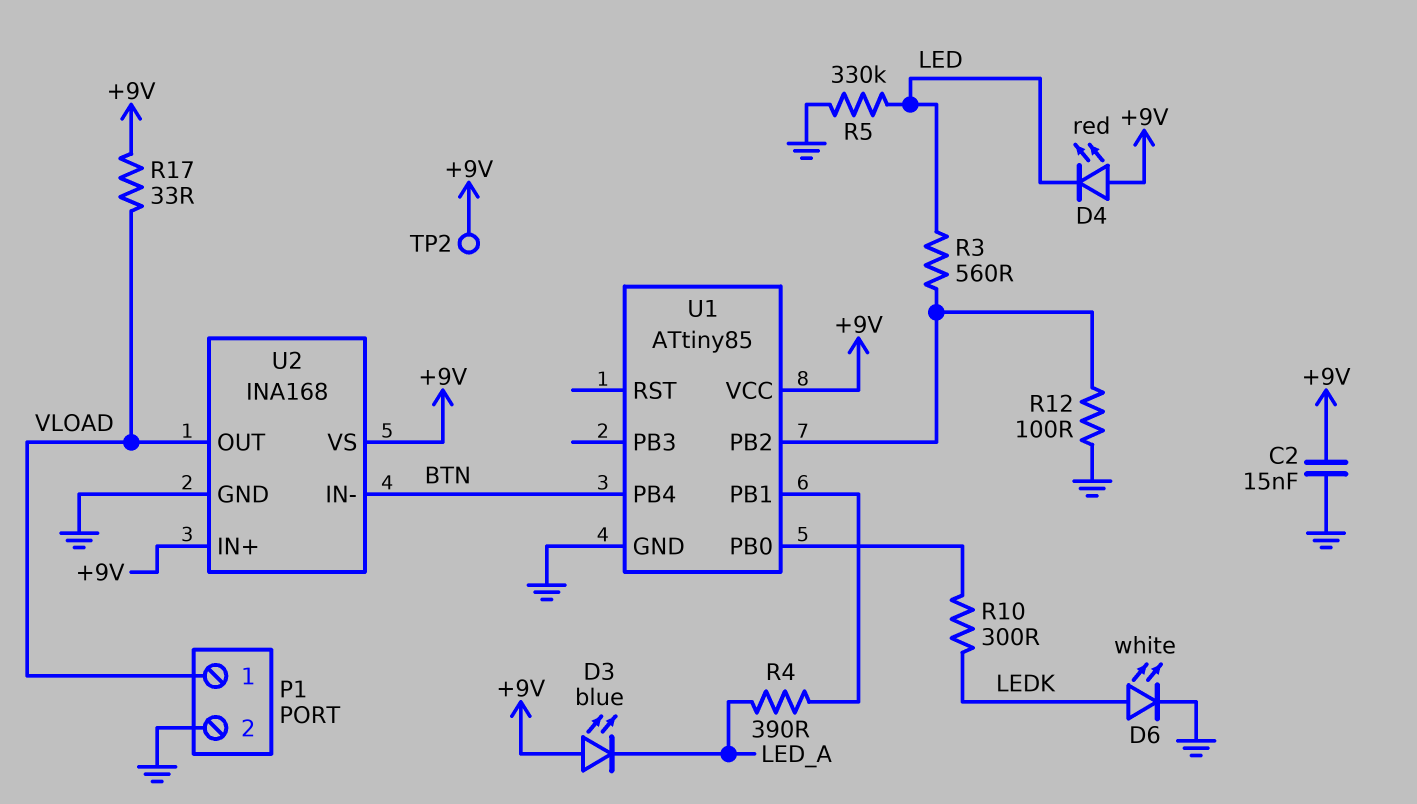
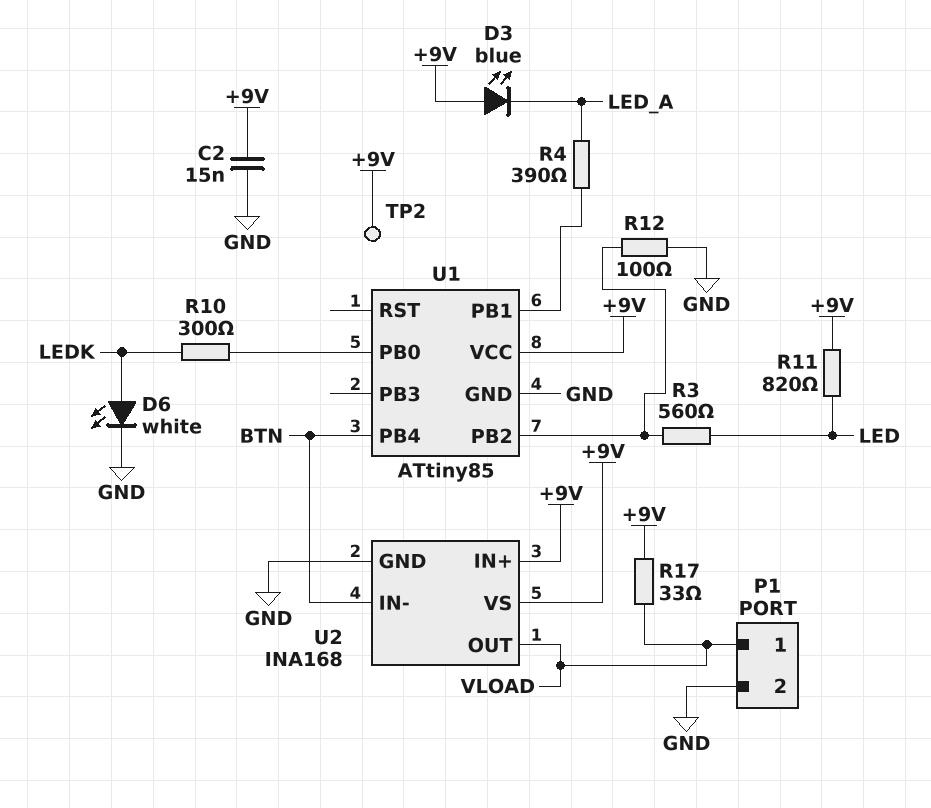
D4: LED red (A +9V, K LED) -> none
R5: 330k (GND, LED) -> none
R11: none -> 820 (+9V, LED)

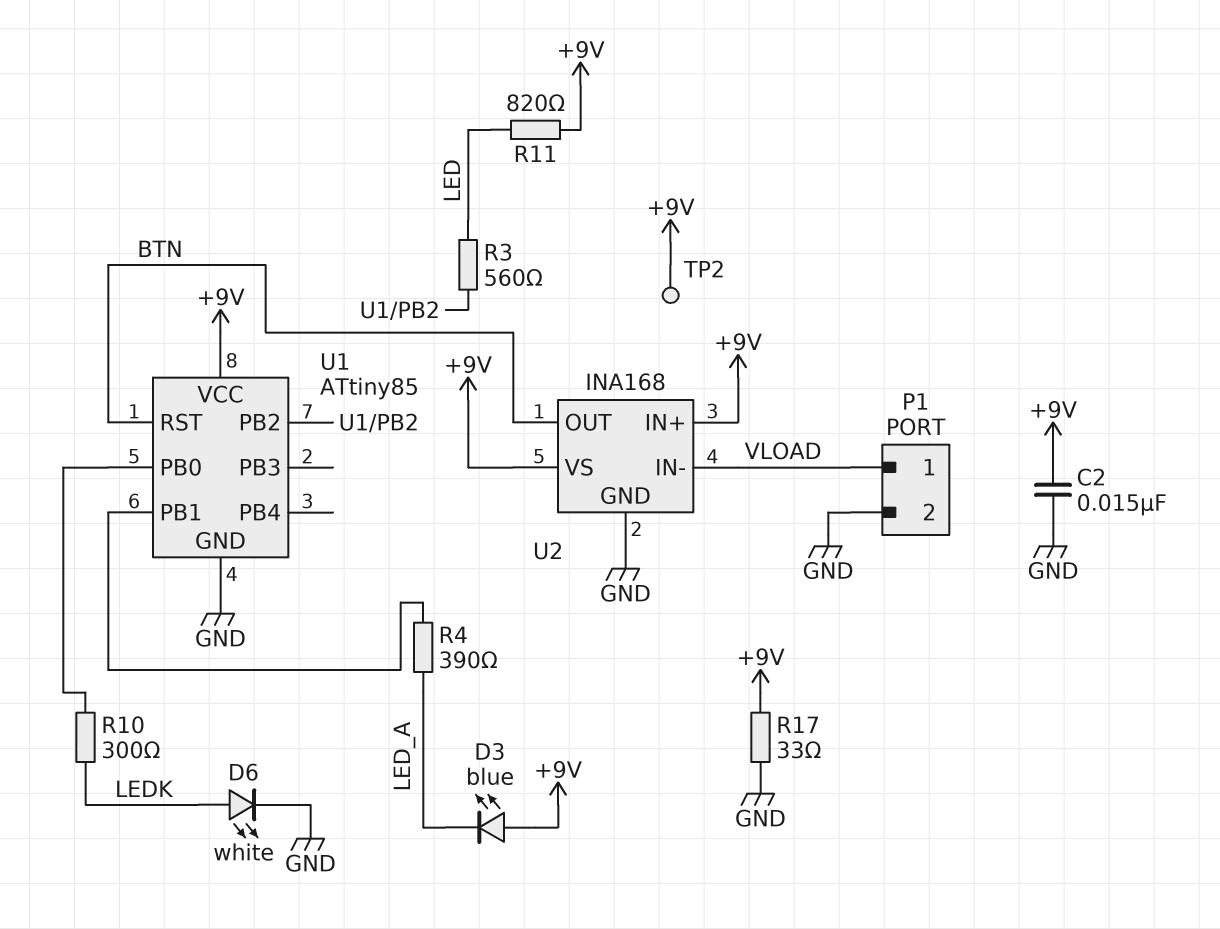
R12: 100 (GND, U1/PB2) -> none
R17: 33 (+9V, VLOAD) -> 33 (+9V, GND)
U1 pin PB4: BTN -> none
U1 pin RST: none -> BTN
U2 pin IN-: BTN -> VLOAD
U2 pin OUT: VLOAD -> BTN

